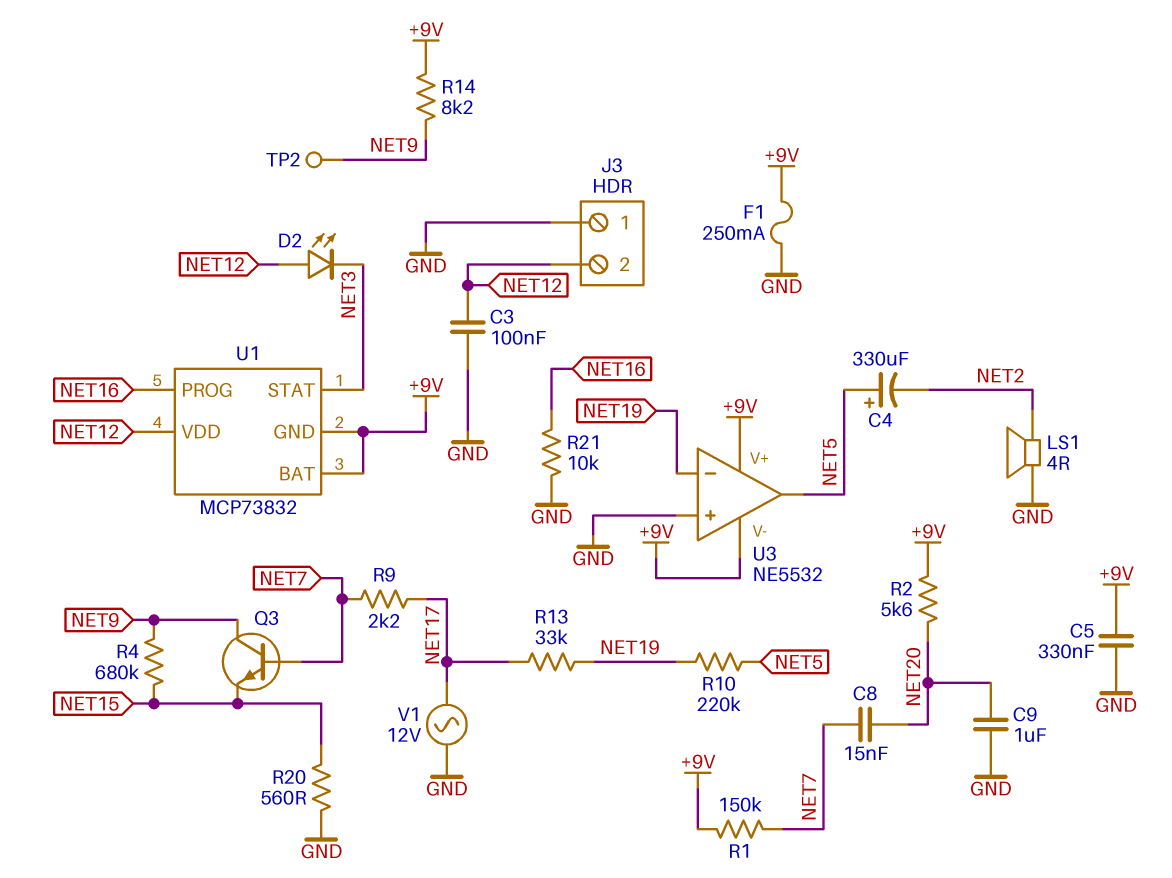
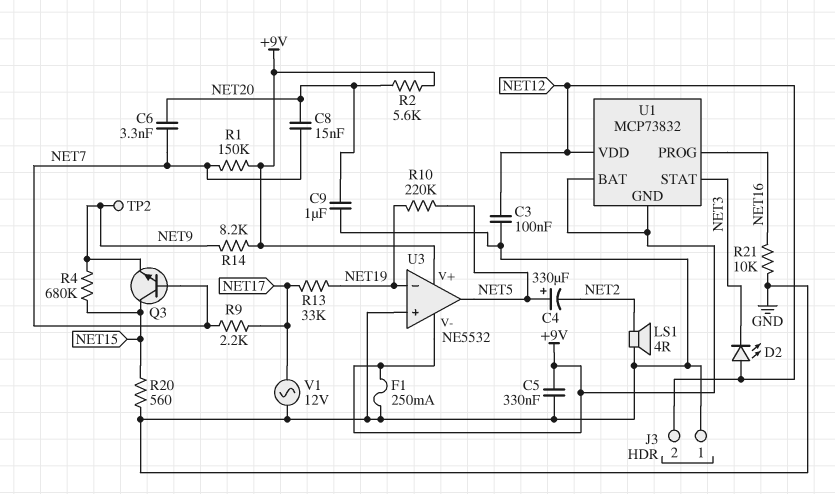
C6: none -> 3.3nF (NET7, NET20)
Q3: NPN (B NET7, C NET9, E NET15) -> NPN (B NET7, C NET15, E NET9)

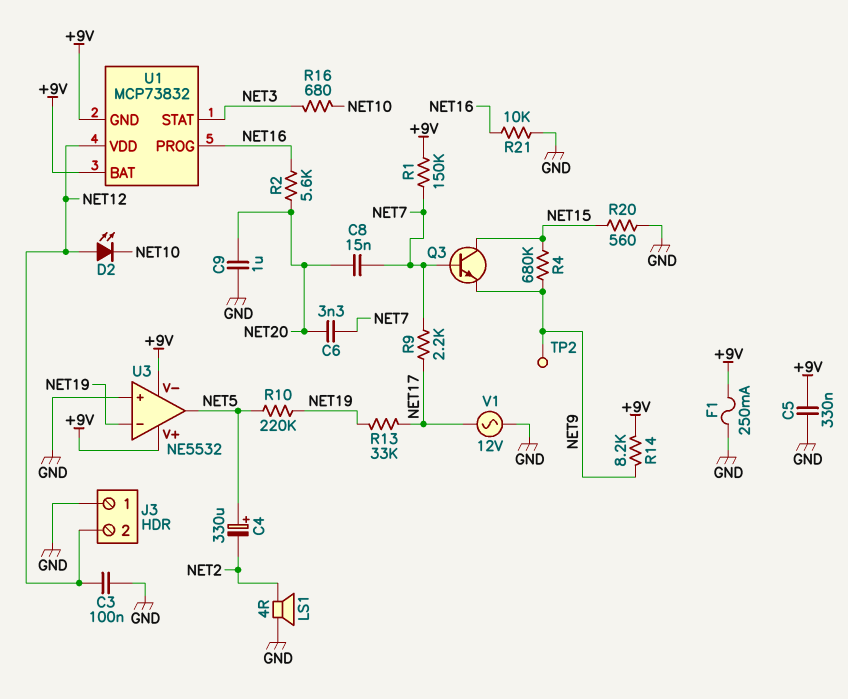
D2: LED (A NET12, K NET3) -> LED (A NET12, K NET10)
R2: 5.6k (+9V, NET20) -> 5.6k (NET16, NET20)
R16: none -> 680 (NET3, NET10)

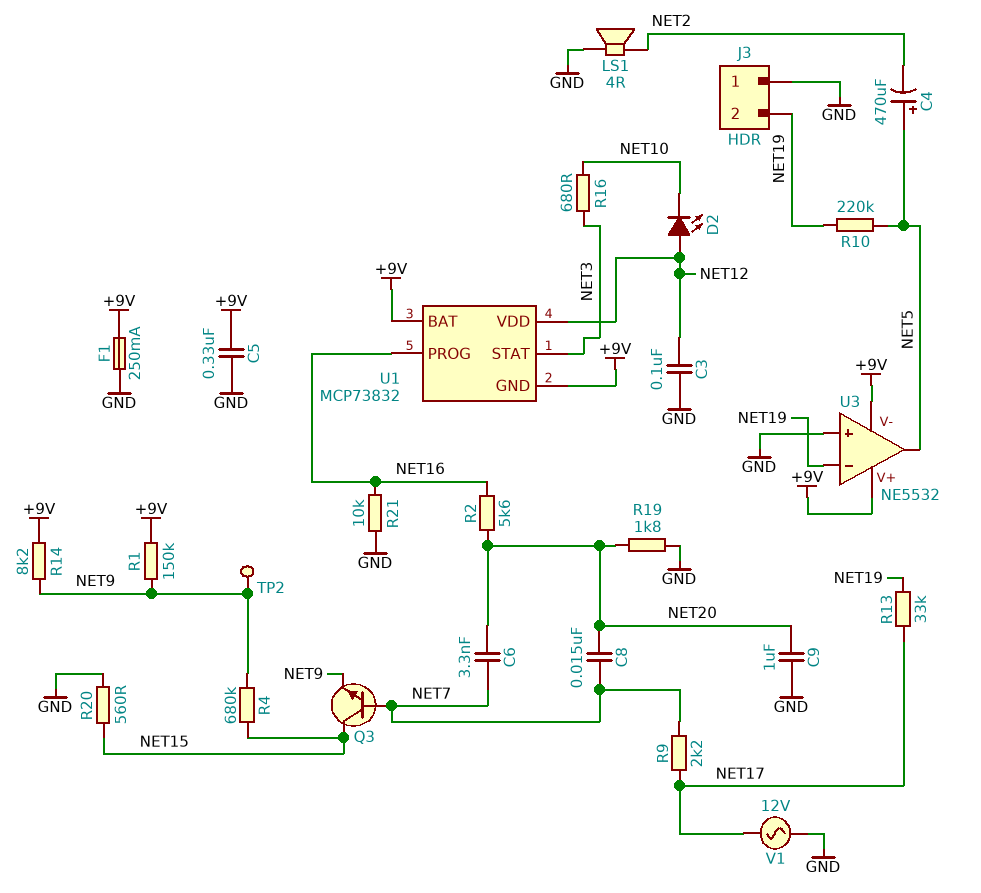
C4: 330uF (plus NET5, minus NET2) -> 470uF (plus NET5, minus NET2)
J3 pin 2: NET12 -> NET19
R1: 150k (+9V, NET7) -> 150k (+9V, NET9)
R19: none -> 1.8k (GND, NET20)

